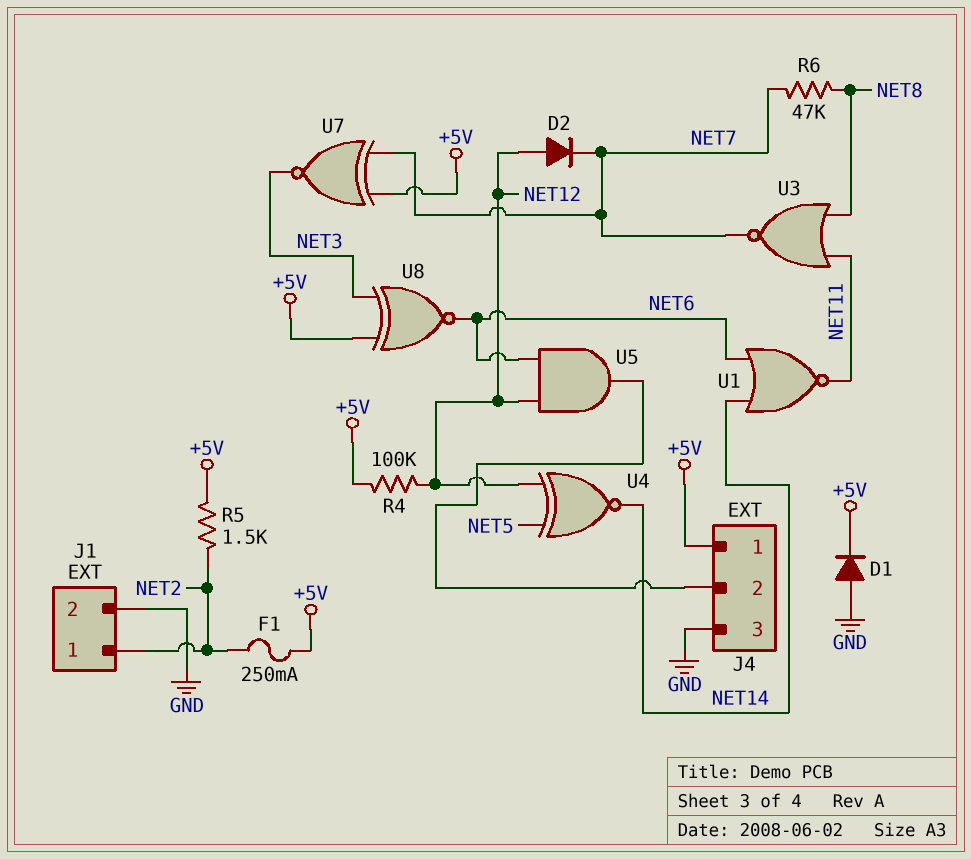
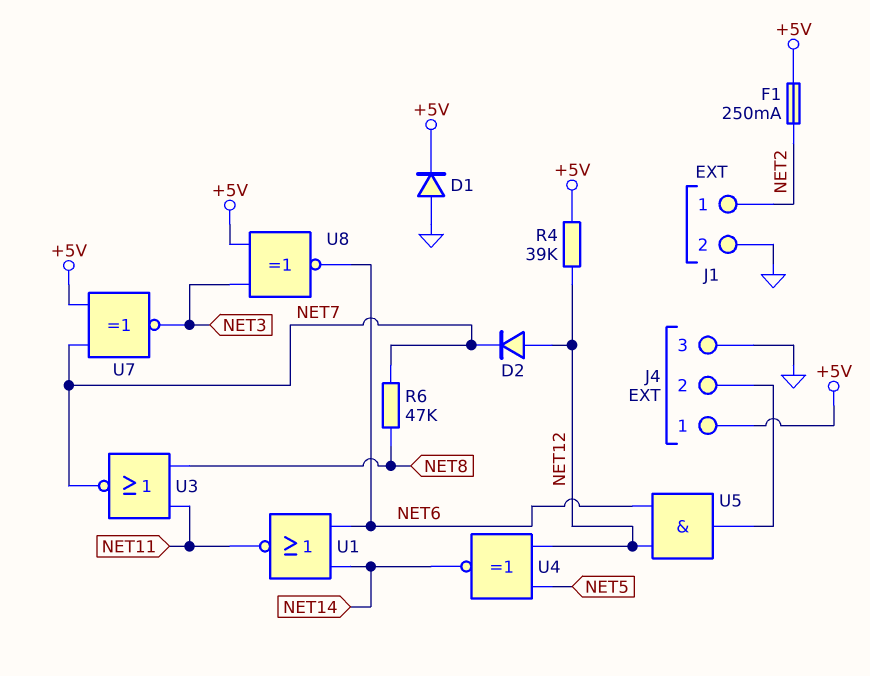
R4: 100k (+5V, NET12) -> 39k (+5V, NET12)
R5: 1.5k (+5V, NET2) -> none

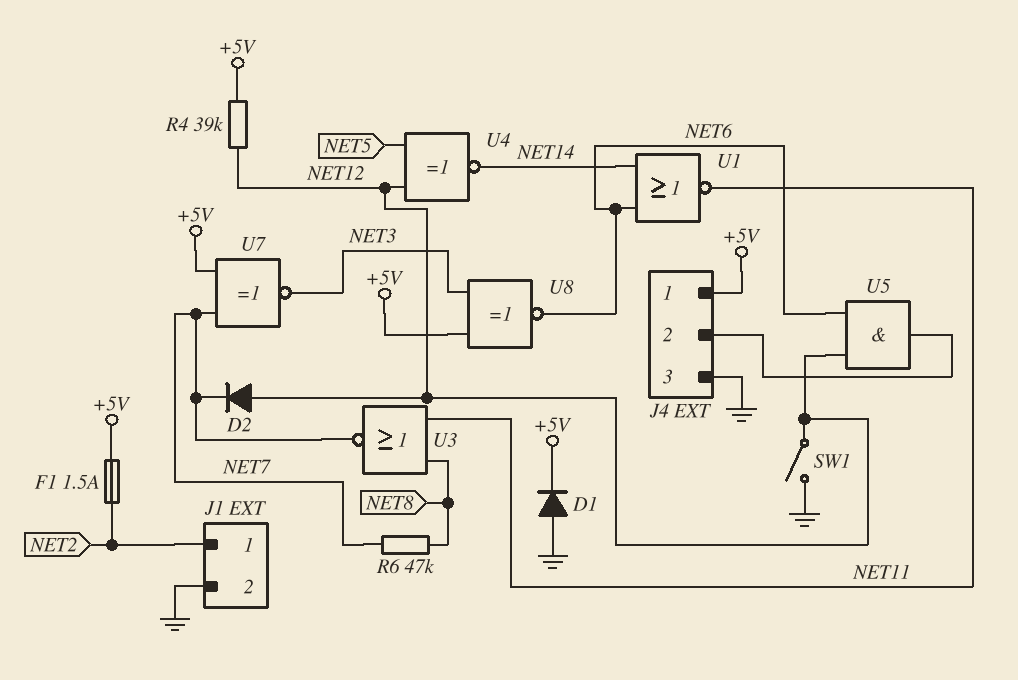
F1: 250mA (+5V, NET2) -> 1.5A (+5V, NET2)
SW1: none -> switch (GND, NET12)

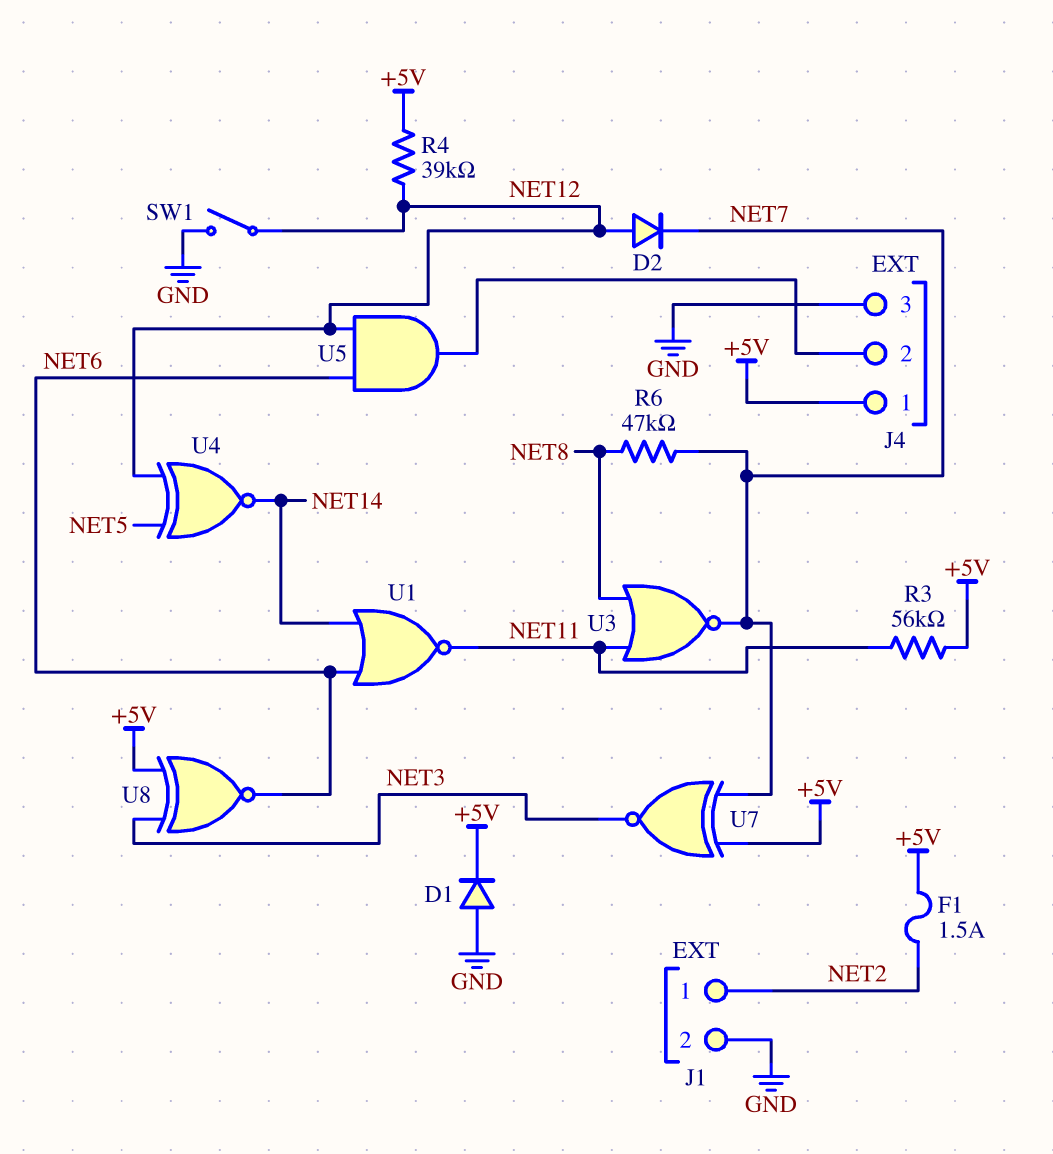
R3: none -> 56k (+5V, NET11)

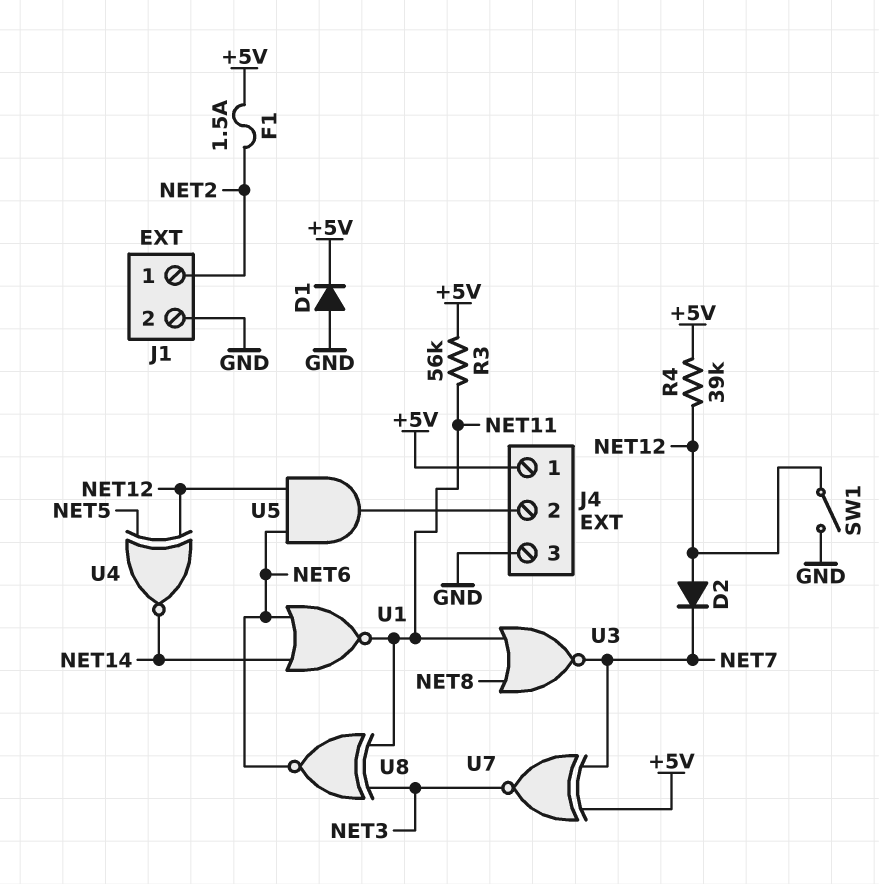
R6: 47k (NET7, NET8) -> none
U8: XNOR (in +5V, in NET3, out NET6) -> XNOR (in NET3, in NET11, out NET6)

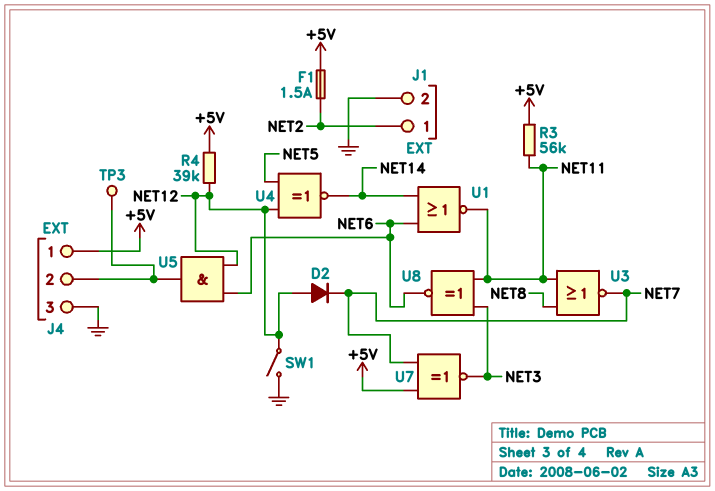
D1: diode (A GND, K +5V) -> none
TP3: none -> test point (J4/2)

